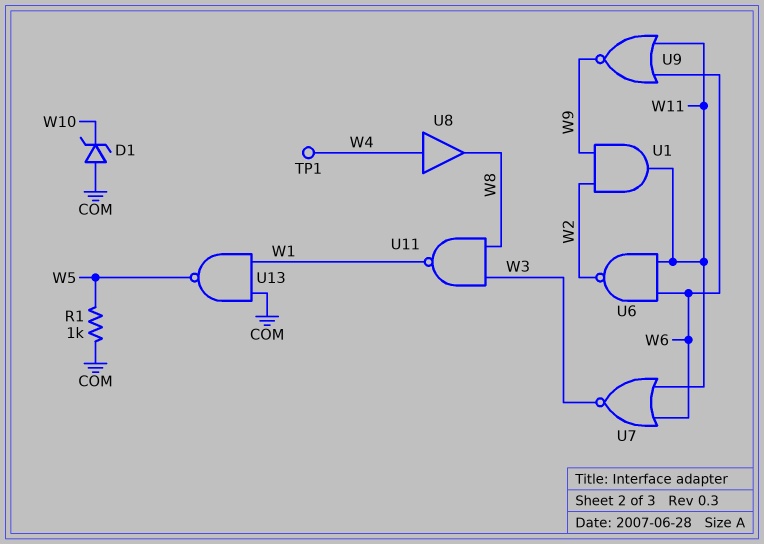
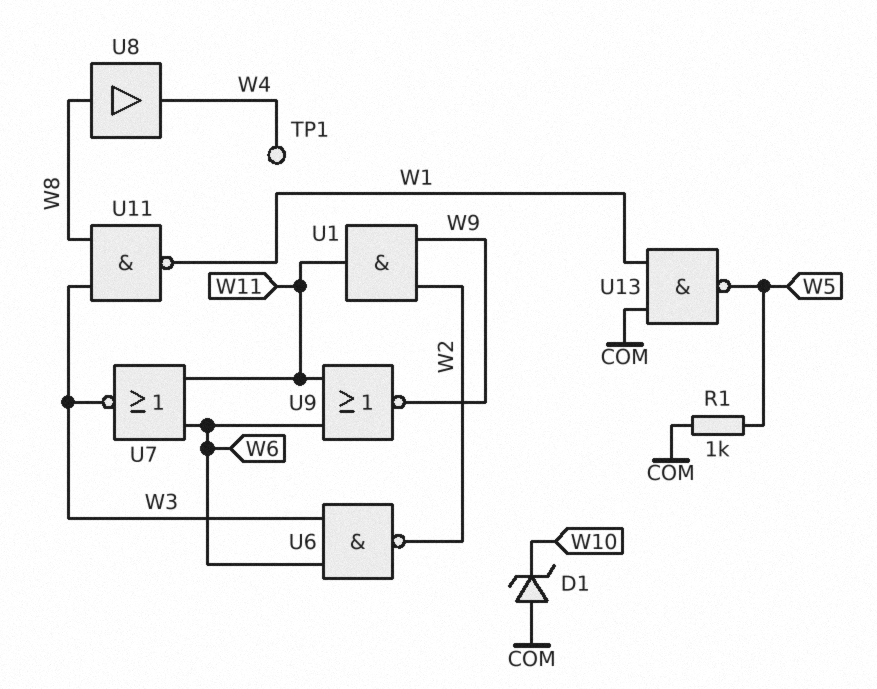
U6: NAND (in W6, in W11, out W2) -> NAND (in W3, in W6, out W2)
U8: buffer (in W4, out W8) -> buffer (in W8, out W4)

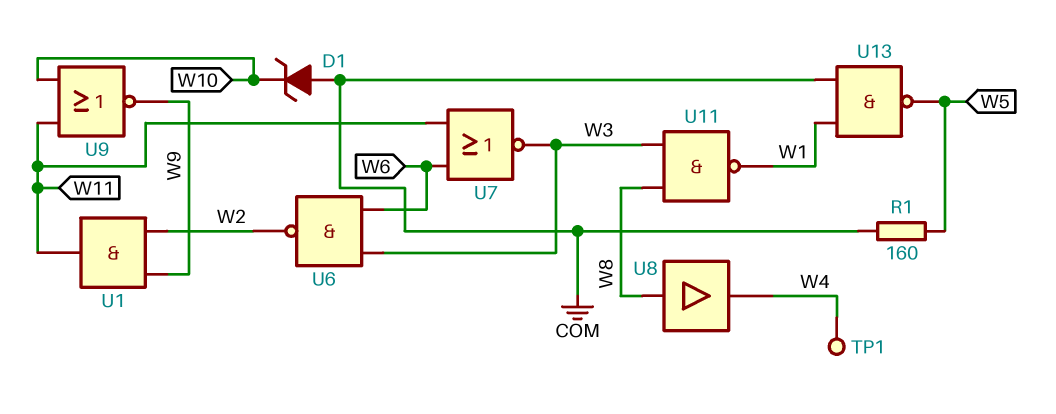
R1: 1k (COM, W5) -> 160 (COM, W5)
U9: NOR (in W6, in W11, out W9) -> NOR (in W10, in W11, out W9)

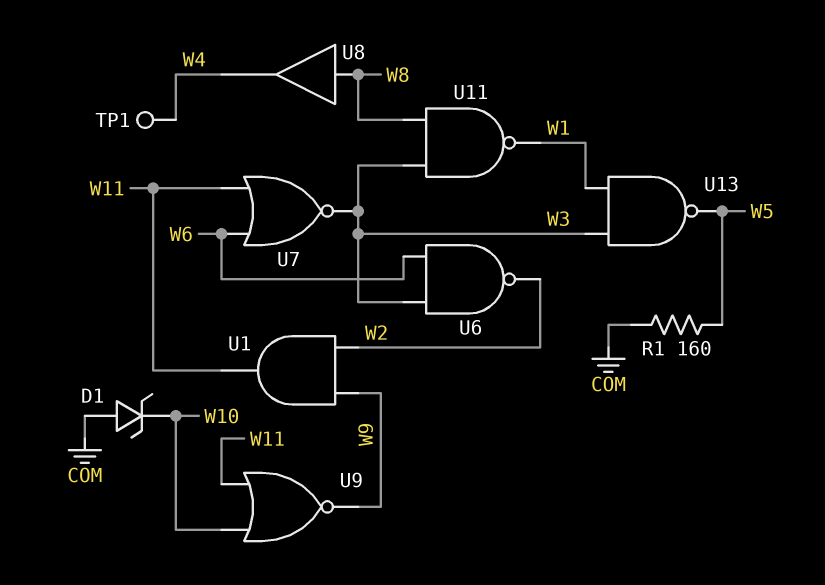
U13: NAND (in COM, in W1, out W5) -> NAND (in W1, in W3, out W5)

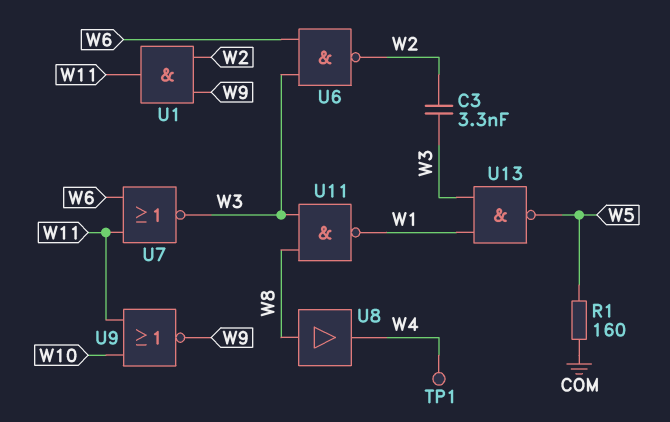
C3: none -> 3.3nF (W2, W3)
D1: zener (A COM, K W10) -> none

